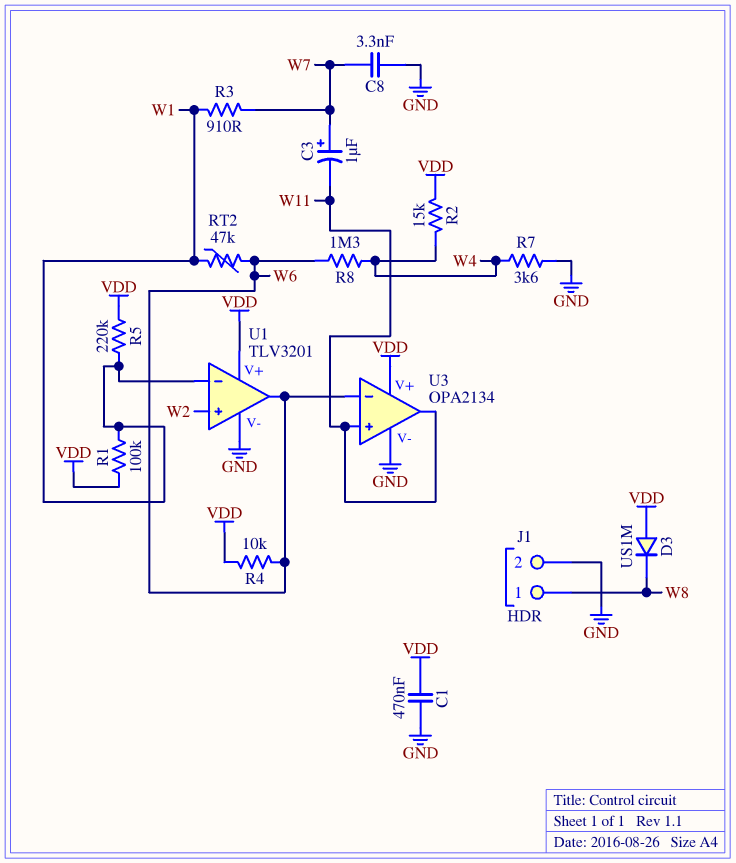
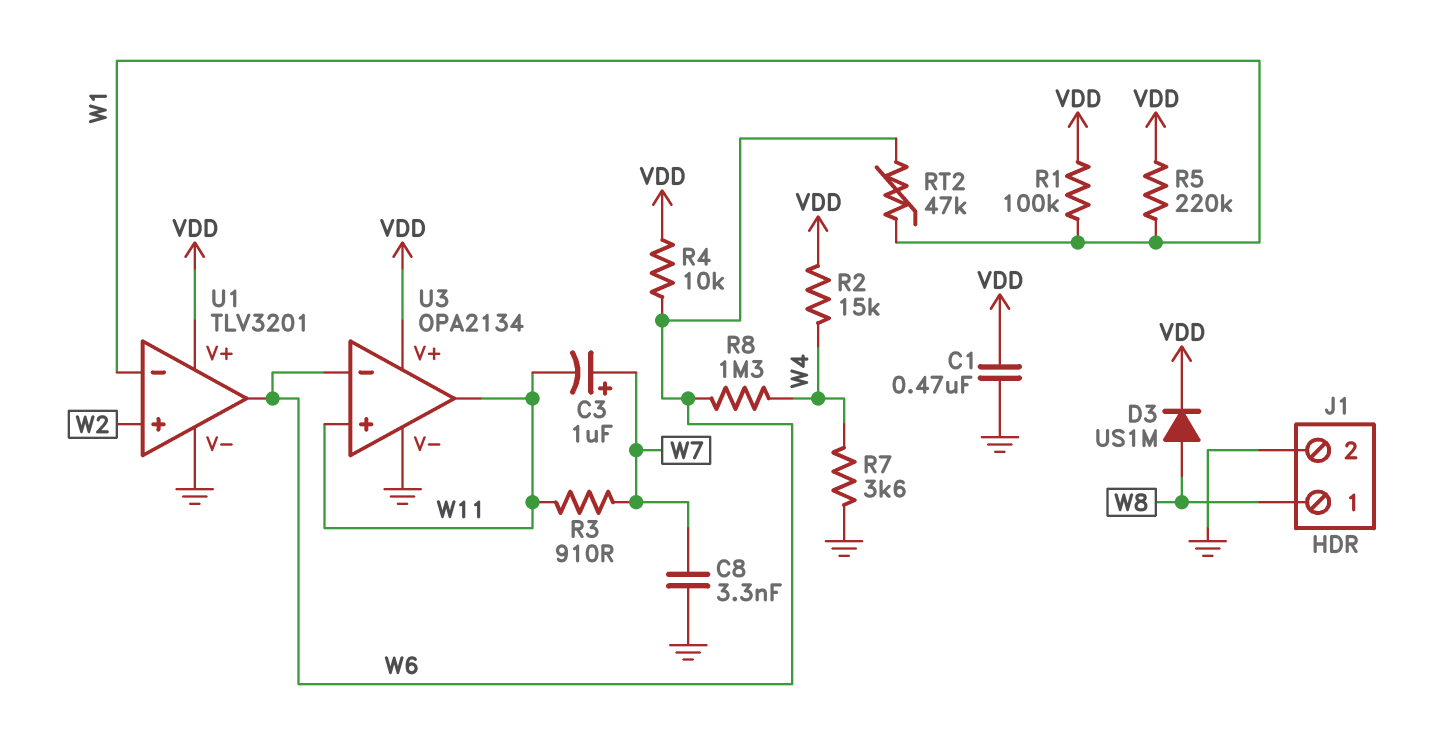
D3: diode US1M (A VDD, K W8) -> diode US1M (A W8, K VDD)
R3: 910 (W1, W7) -> 910 (W7, W11)

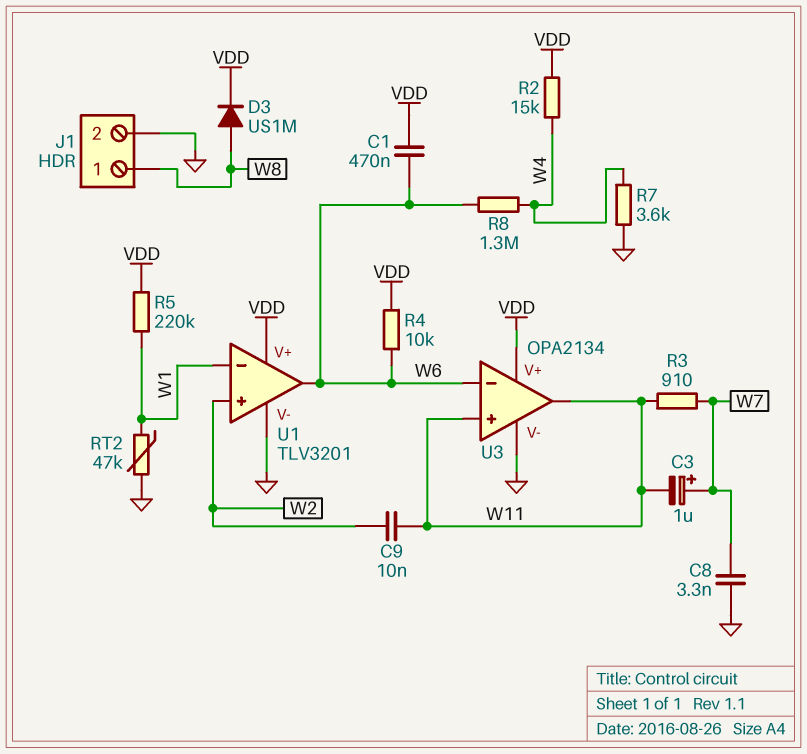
C1: 470nF (GND, VDD) -> 470nF (VDD, W6)
C9: none -> 10nF (W2, W11)
R1: 100k (VDD, W1) -> none
RT2: 47k (W1, W6) -> 47k (GND, W1)

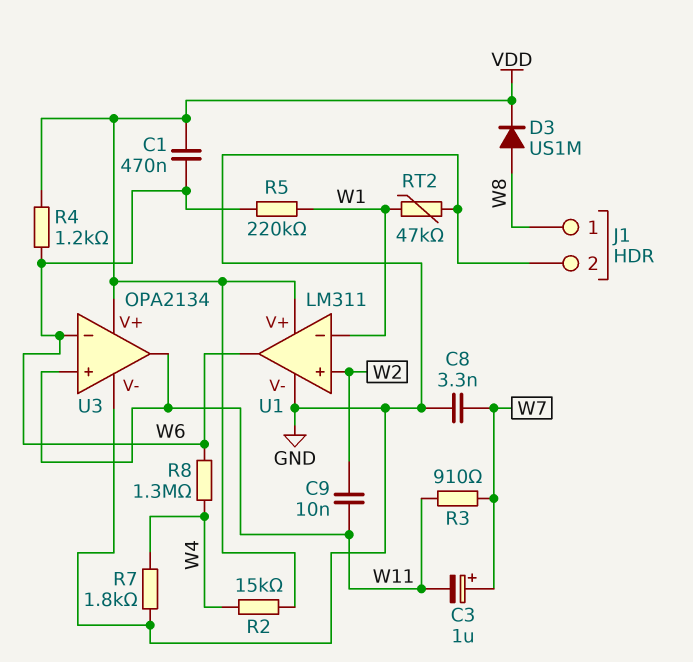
R4: 10k (VDD, W6) -> 1.2k (VDD, W6)
R5: 220k (VDD, W1) -> 220k (W1, W6)
R7: 3.6k (GND, W4) -> 1.8k (GND, W4)
U1: TLV3201 -> LM311

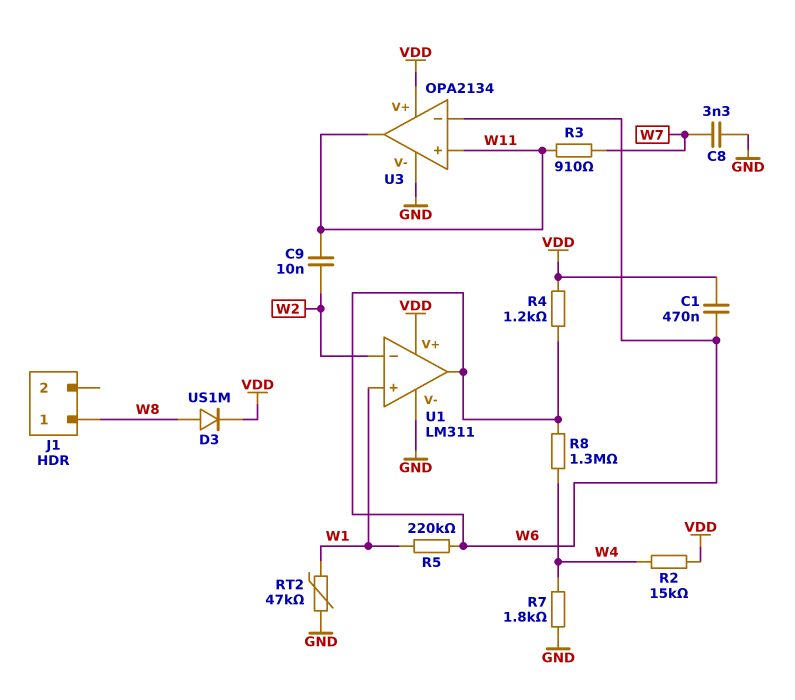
C3: 1uF (plus W7, minus W11) -> none
J1 pin 2: GND -> none
U1 pin in+: W2 -> W1
U1 pin in-: W1 -> W2

